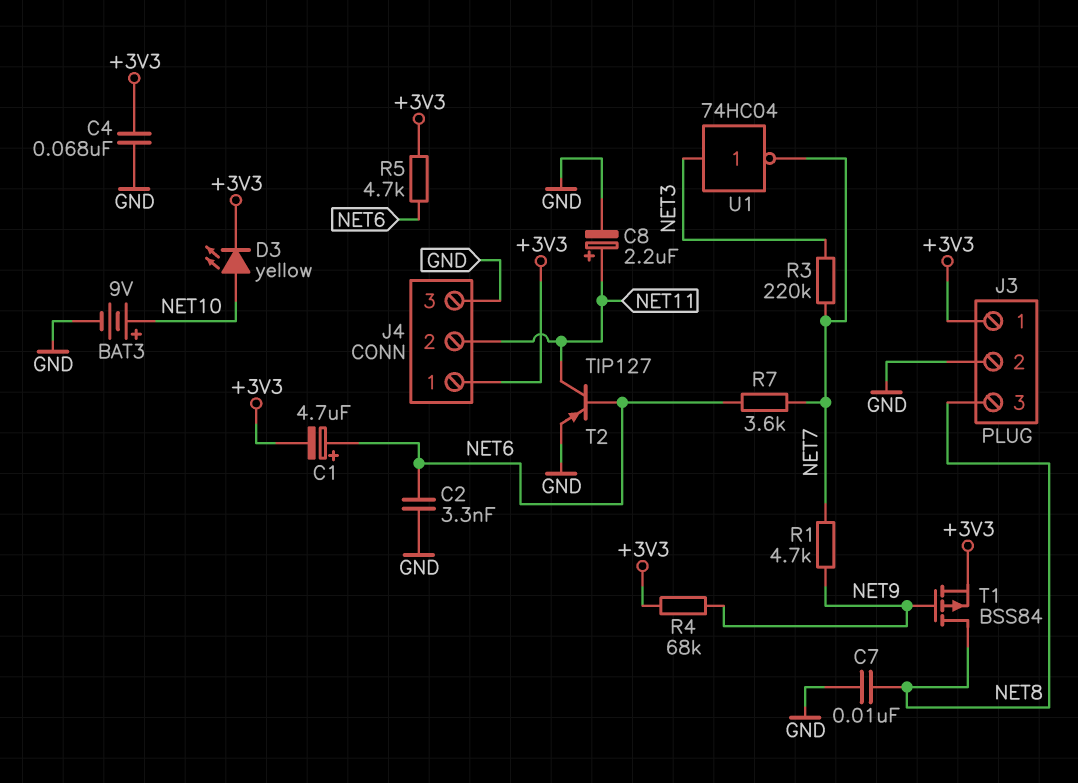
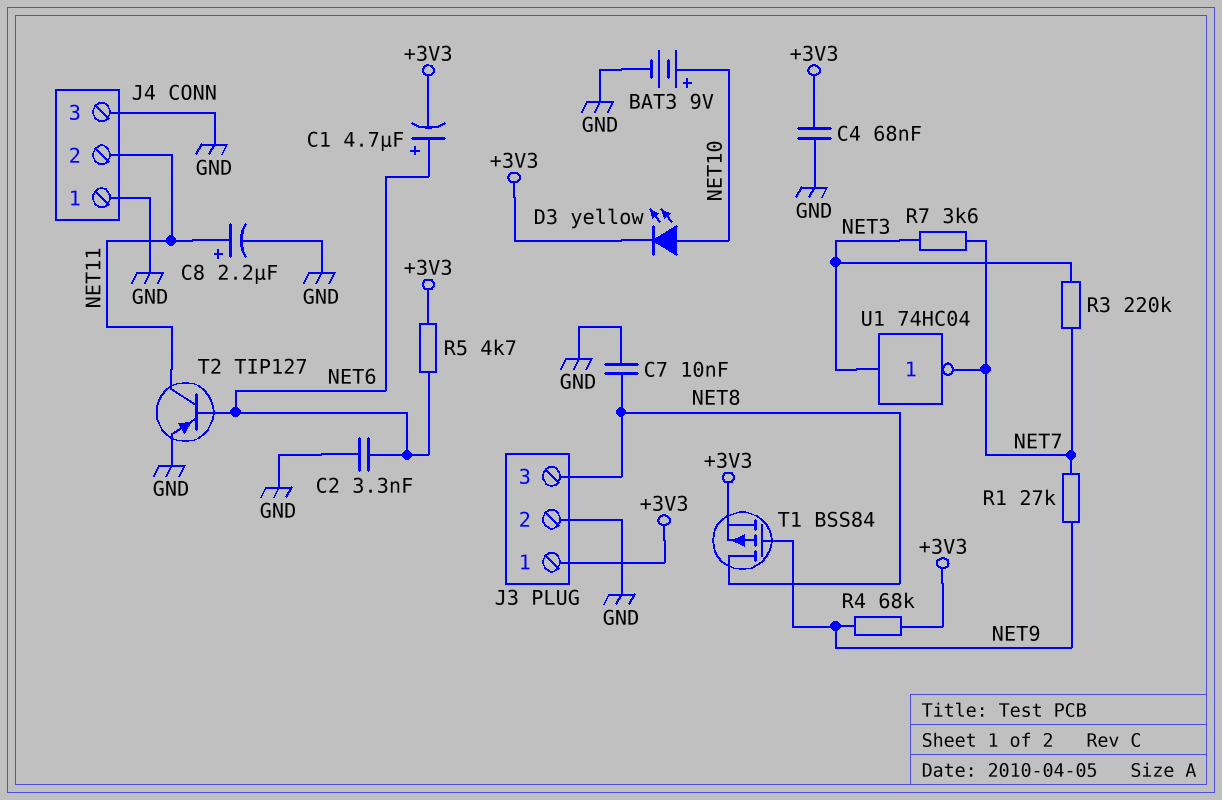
J4 pin 1: +3V3 -> GND
R1: 4.7k (NET7, NET9) -> 27k (NET7, NET9)
R7: 3.6k (NET6, NET7) -> 3.6k (NET3, NET7)

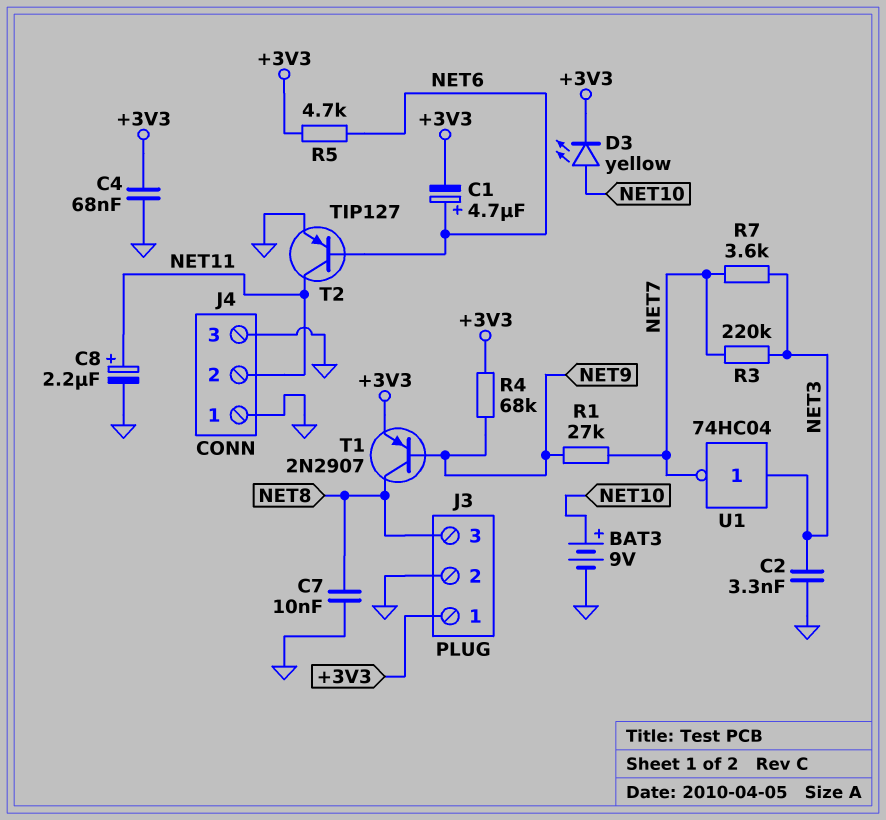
C2: 3.3nF (GND, NET6) -> 3.3nF (GND, NET3)
T1: PMOS BSS84 (G NET9, D NET8, S +3V3) -> PNP 2N2907 (B NET9, C NET8, E +3V3)

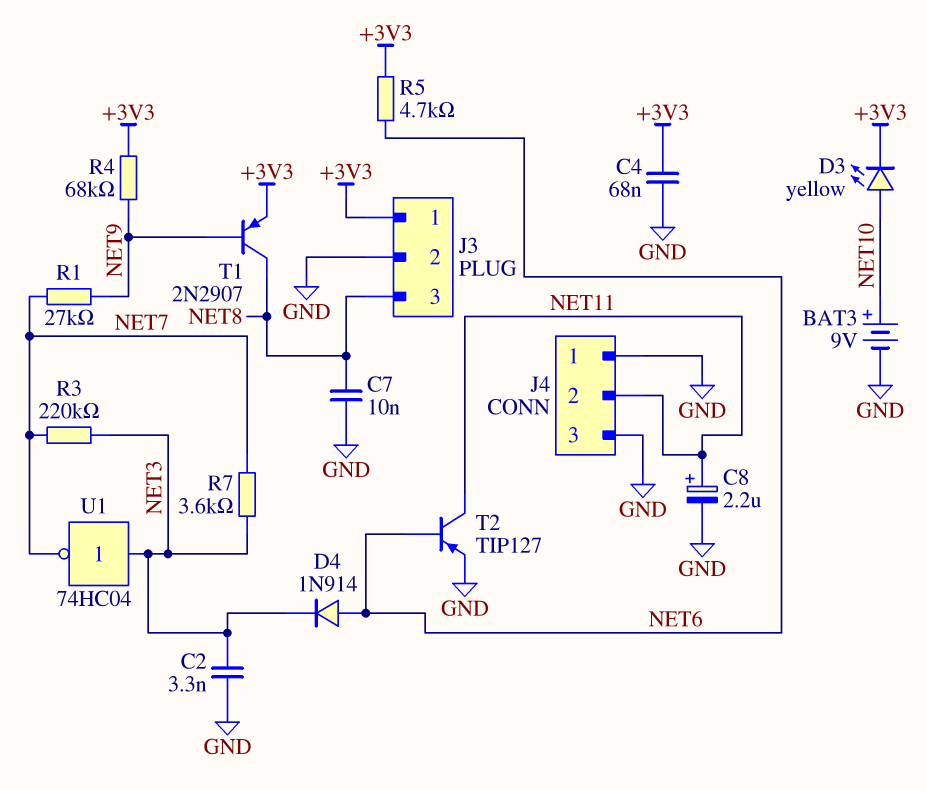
C1: 4.7uF (plus NET6, minus +3V3) -> none
D4: none -> diode 1N914 (A NET6, K NET3)

